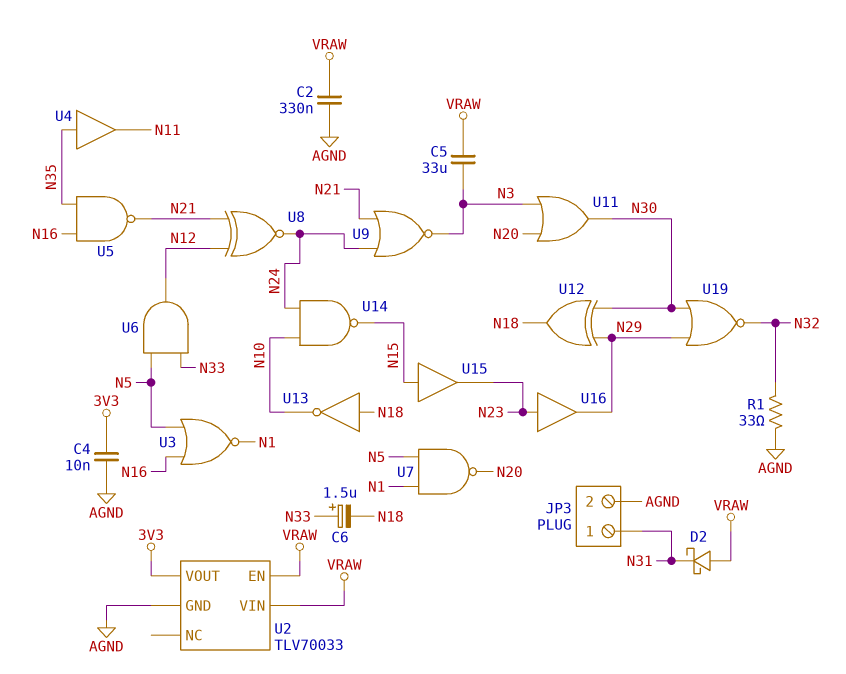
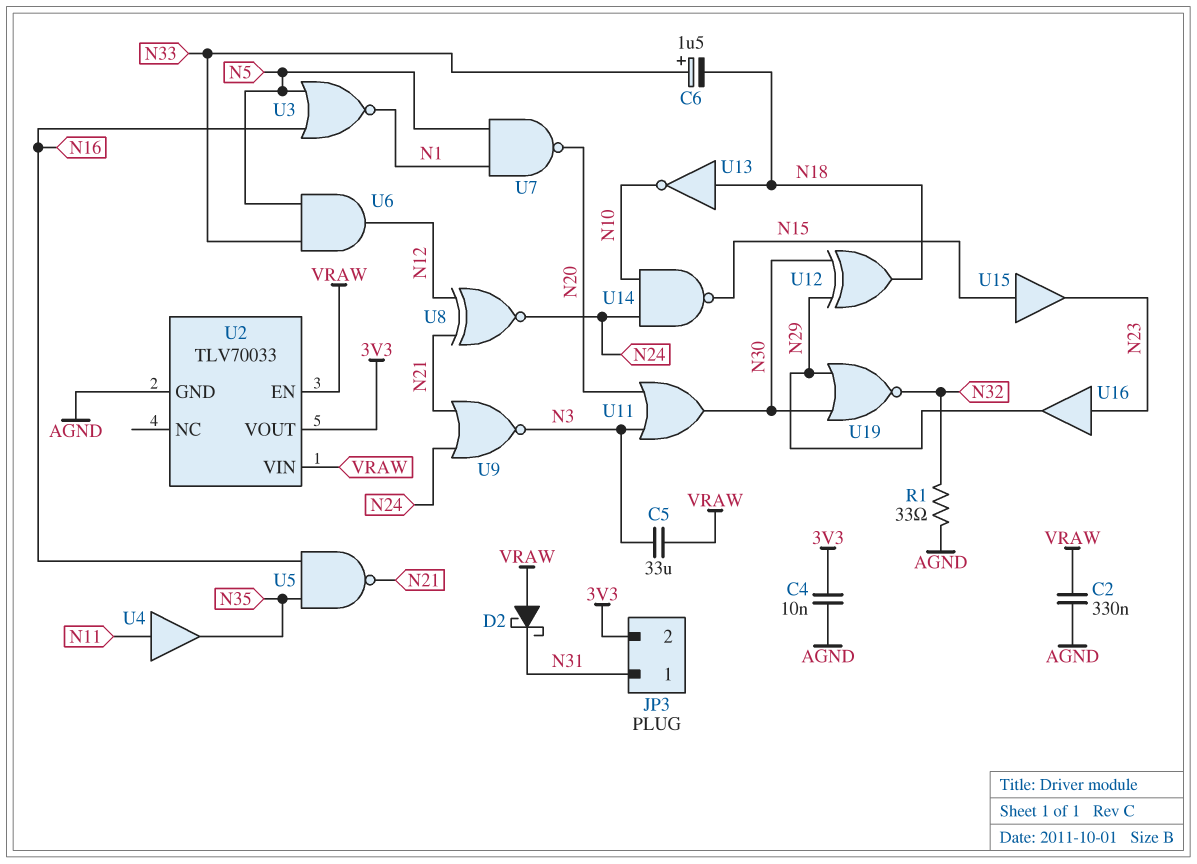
JP3 pin 2: AGND -> 3V3
U4: buffer (in N35, out N11) -> buffer (in N11, out N35)

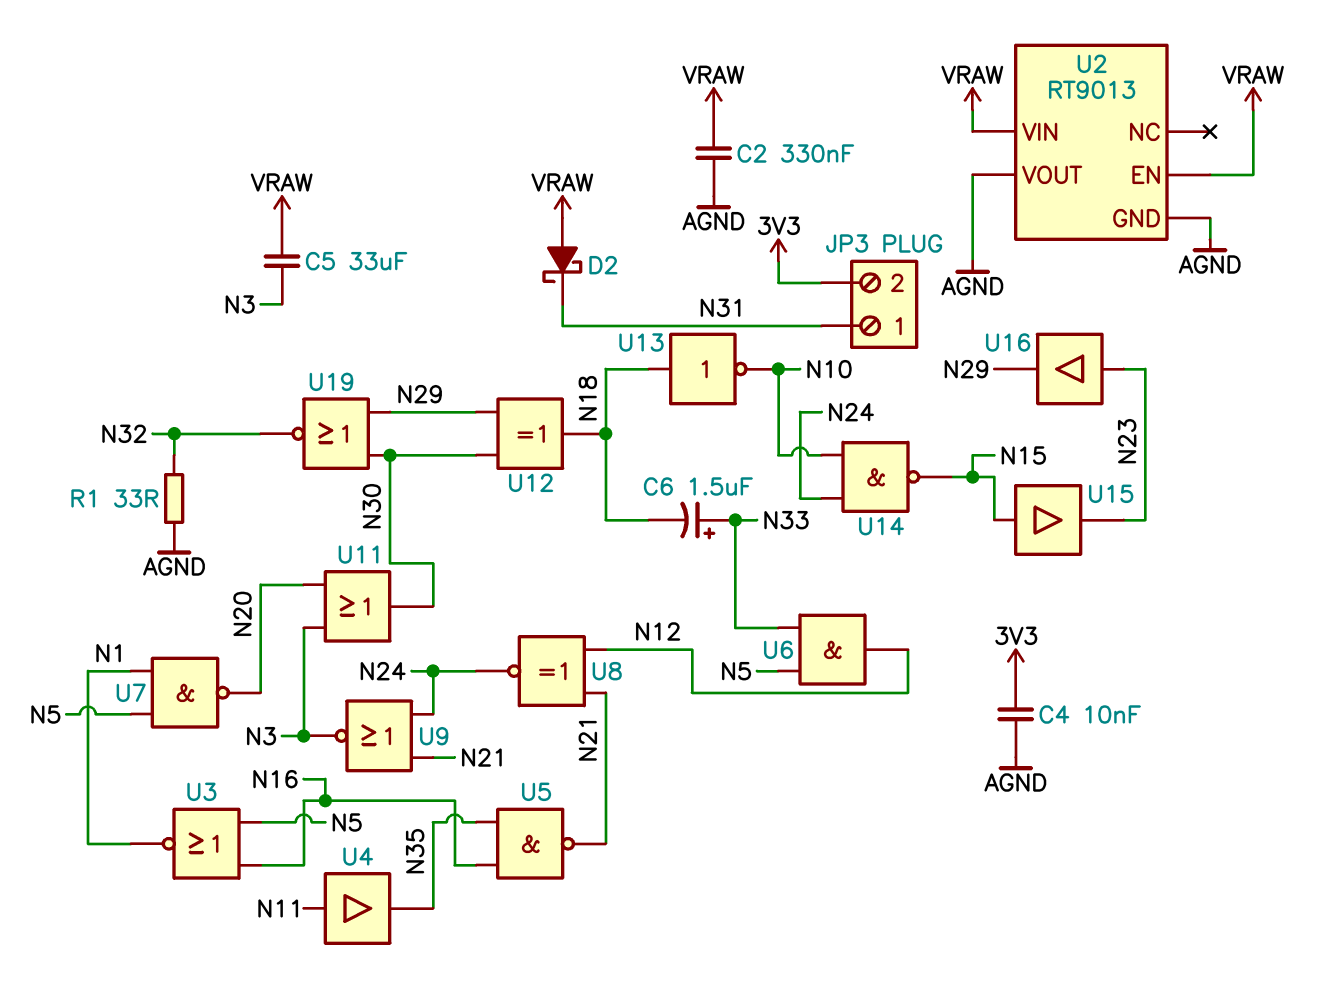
U2: TLV70033 -> RT9013
U2 pin VOUT: 3V3 -> AGND

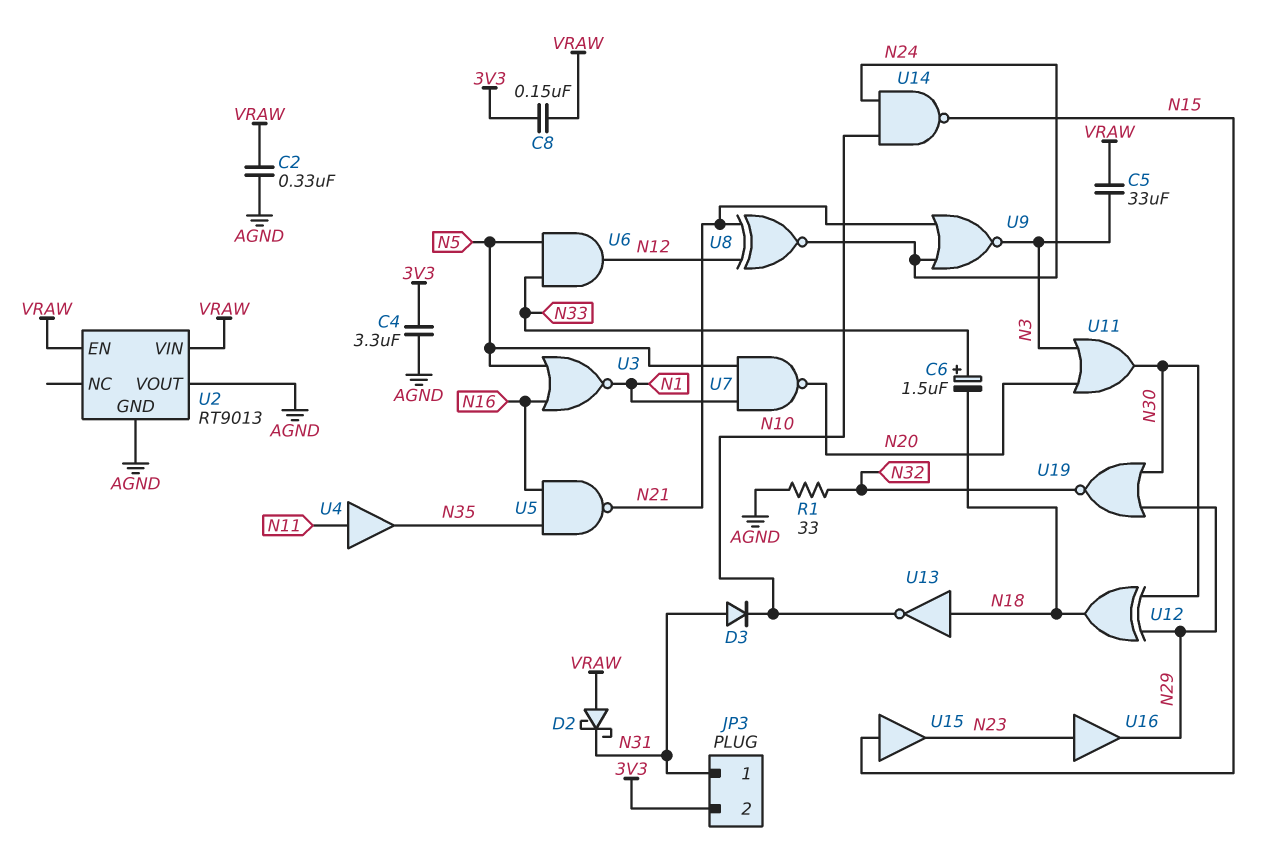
C4: 10nF (3V3, AGND) -> 3.3uF (3V3, AGND)
C8: none -> 150nF (3V3, VRAW)
D3: none -> diode (A N31, K N10)

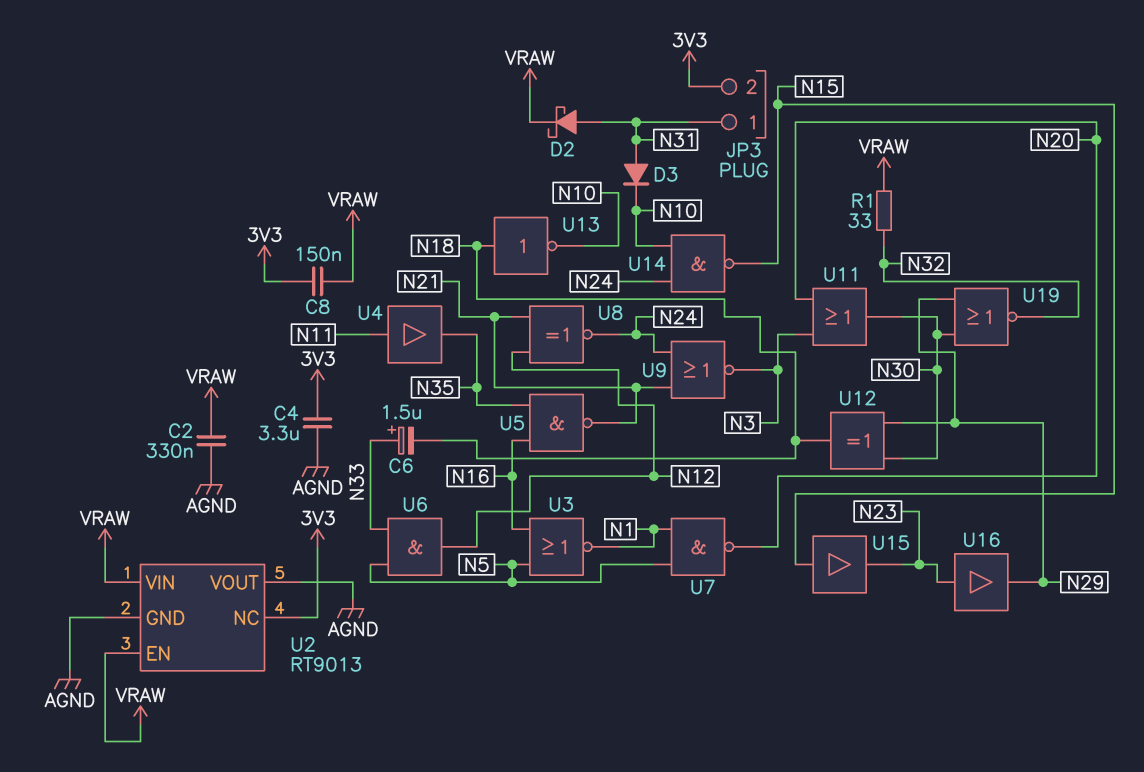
C5: 33uF (N3, VRAW) -> none
D2: schottky (A VRAW, K N31) -> schottky (A N31, K VRAW)
R1: 33 (AGND, N32) -> 33 (N32, VRAW)
U2 pin NC: none -> 3V3

